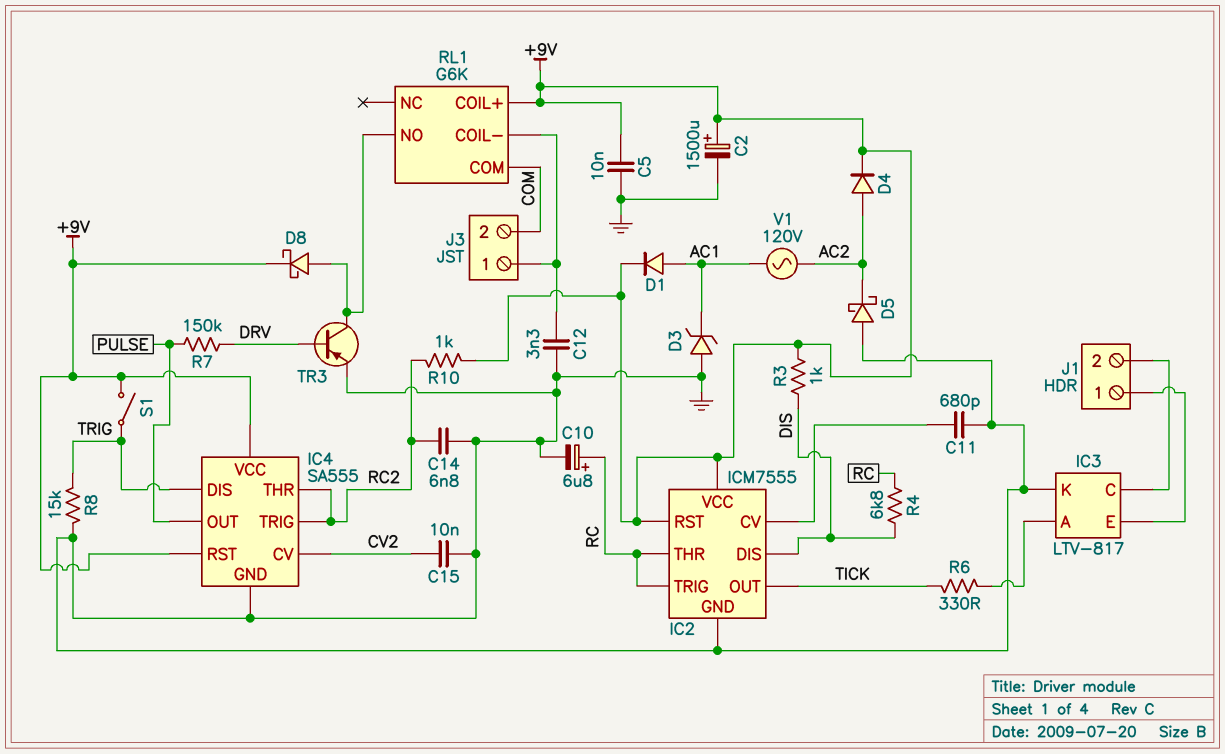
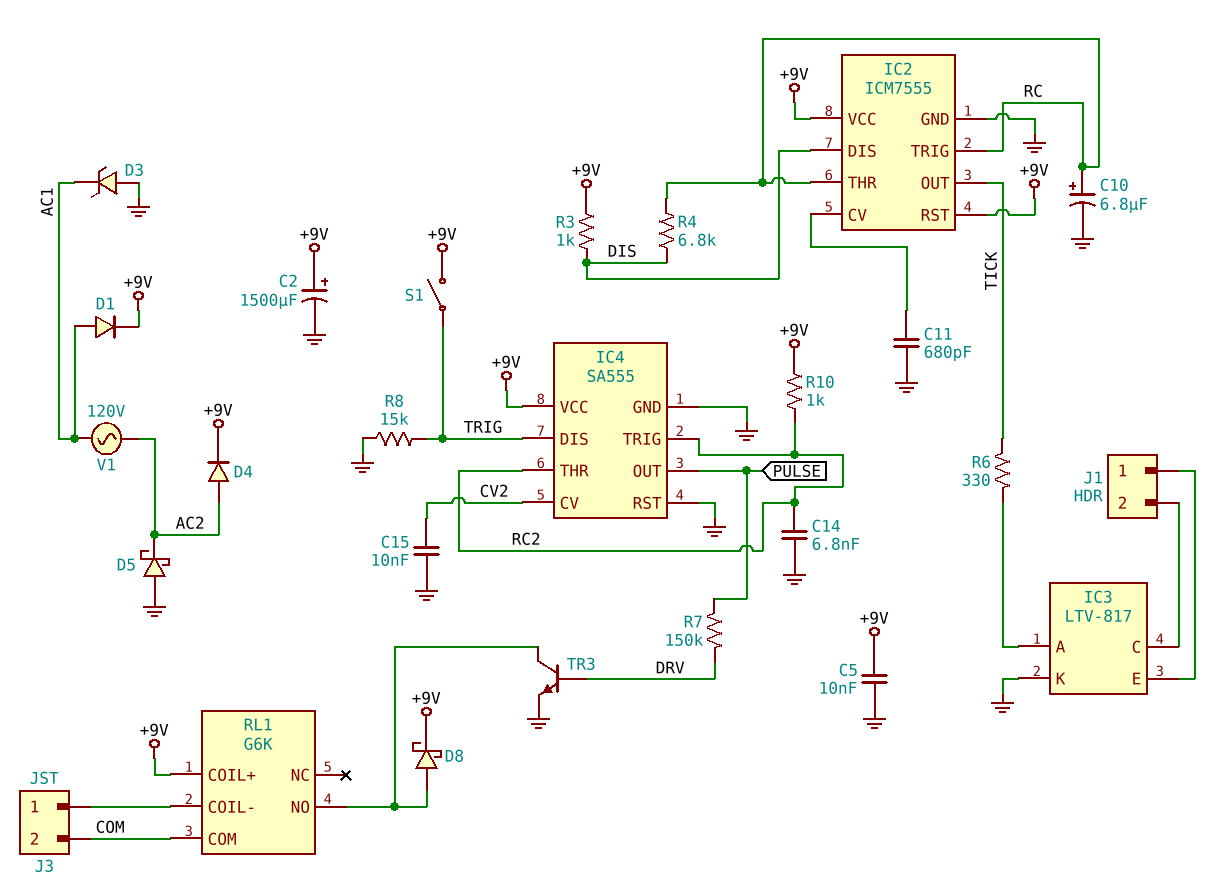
C12: 3.3nF (GND, J3/1) -> none
IC4 pin RST: +9V -> GND
TR3: PNP (B DRV, C RL1/NO, E GND) -> NPN (B DRV, C RL1/NO, E GND)

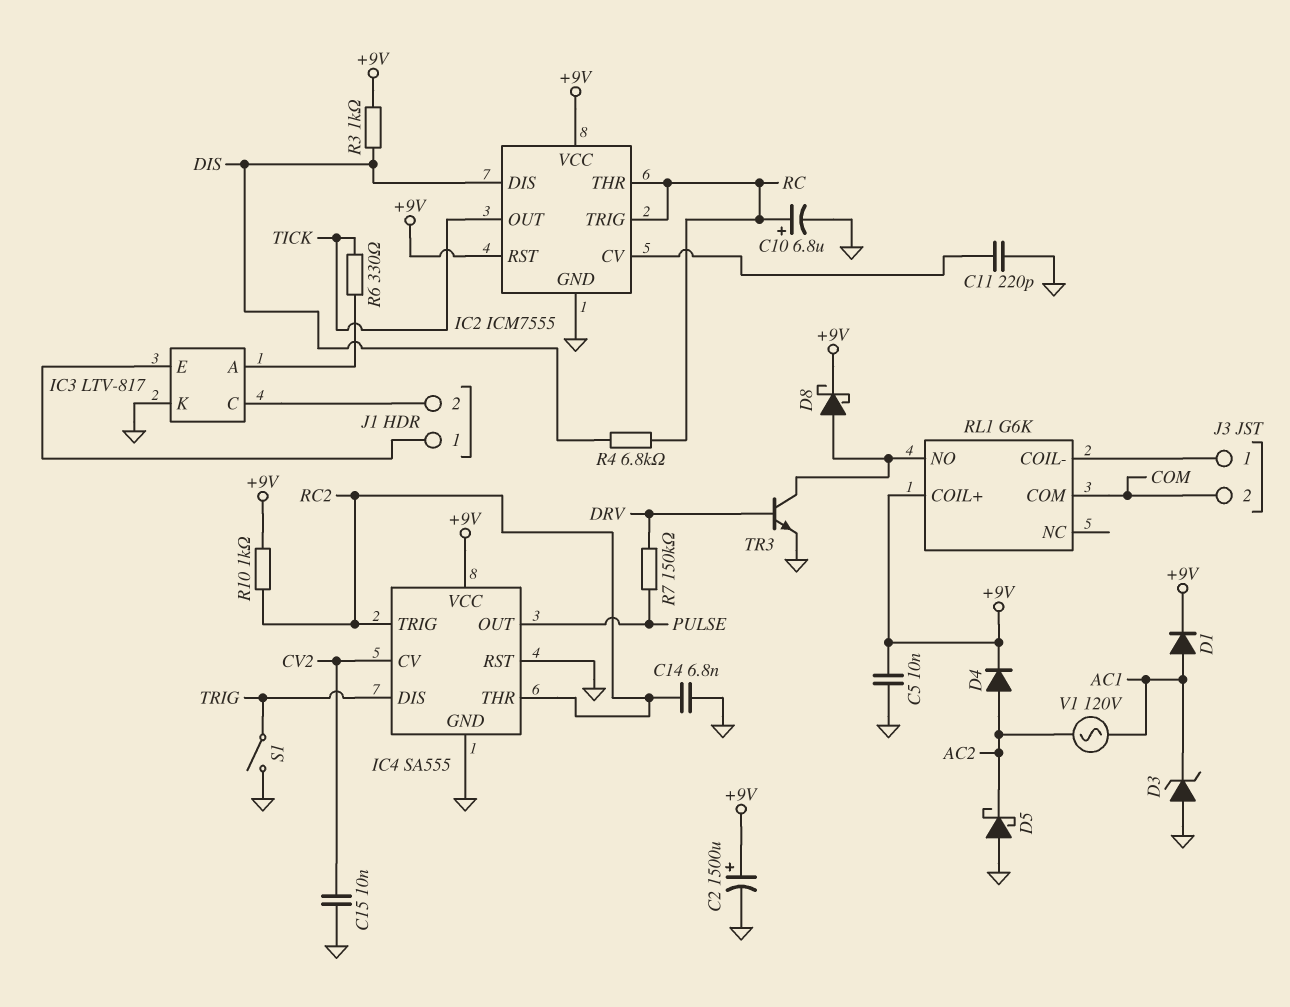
C11: 680pF (GND, IC2/CV) -> 220pF (GND, IC2/CV)
R8: 15k (GND, TRIG) -> none
S1: switch (+9V, TRIG) -> switch (GND, TRIG)

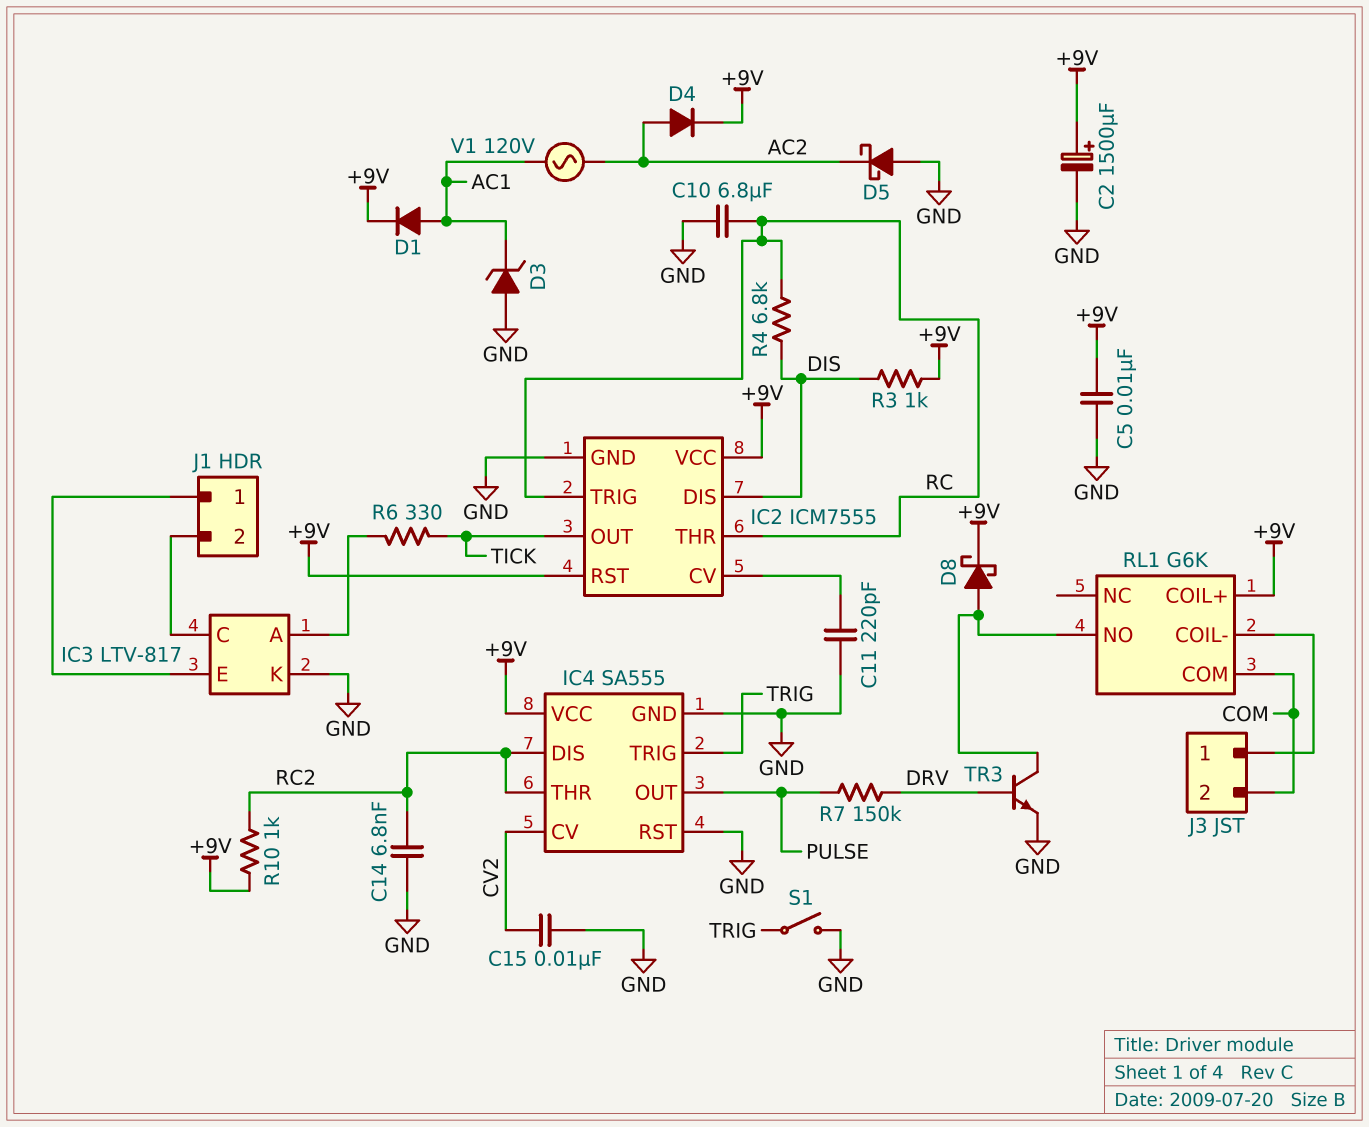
C10: 6.8uF (plus RC, minus GND) -> 6.8uF (GND, RC)
IC4 pin DIS: TRIG -> RC2
IC4 pin TRIG: RC2 -> TRIG

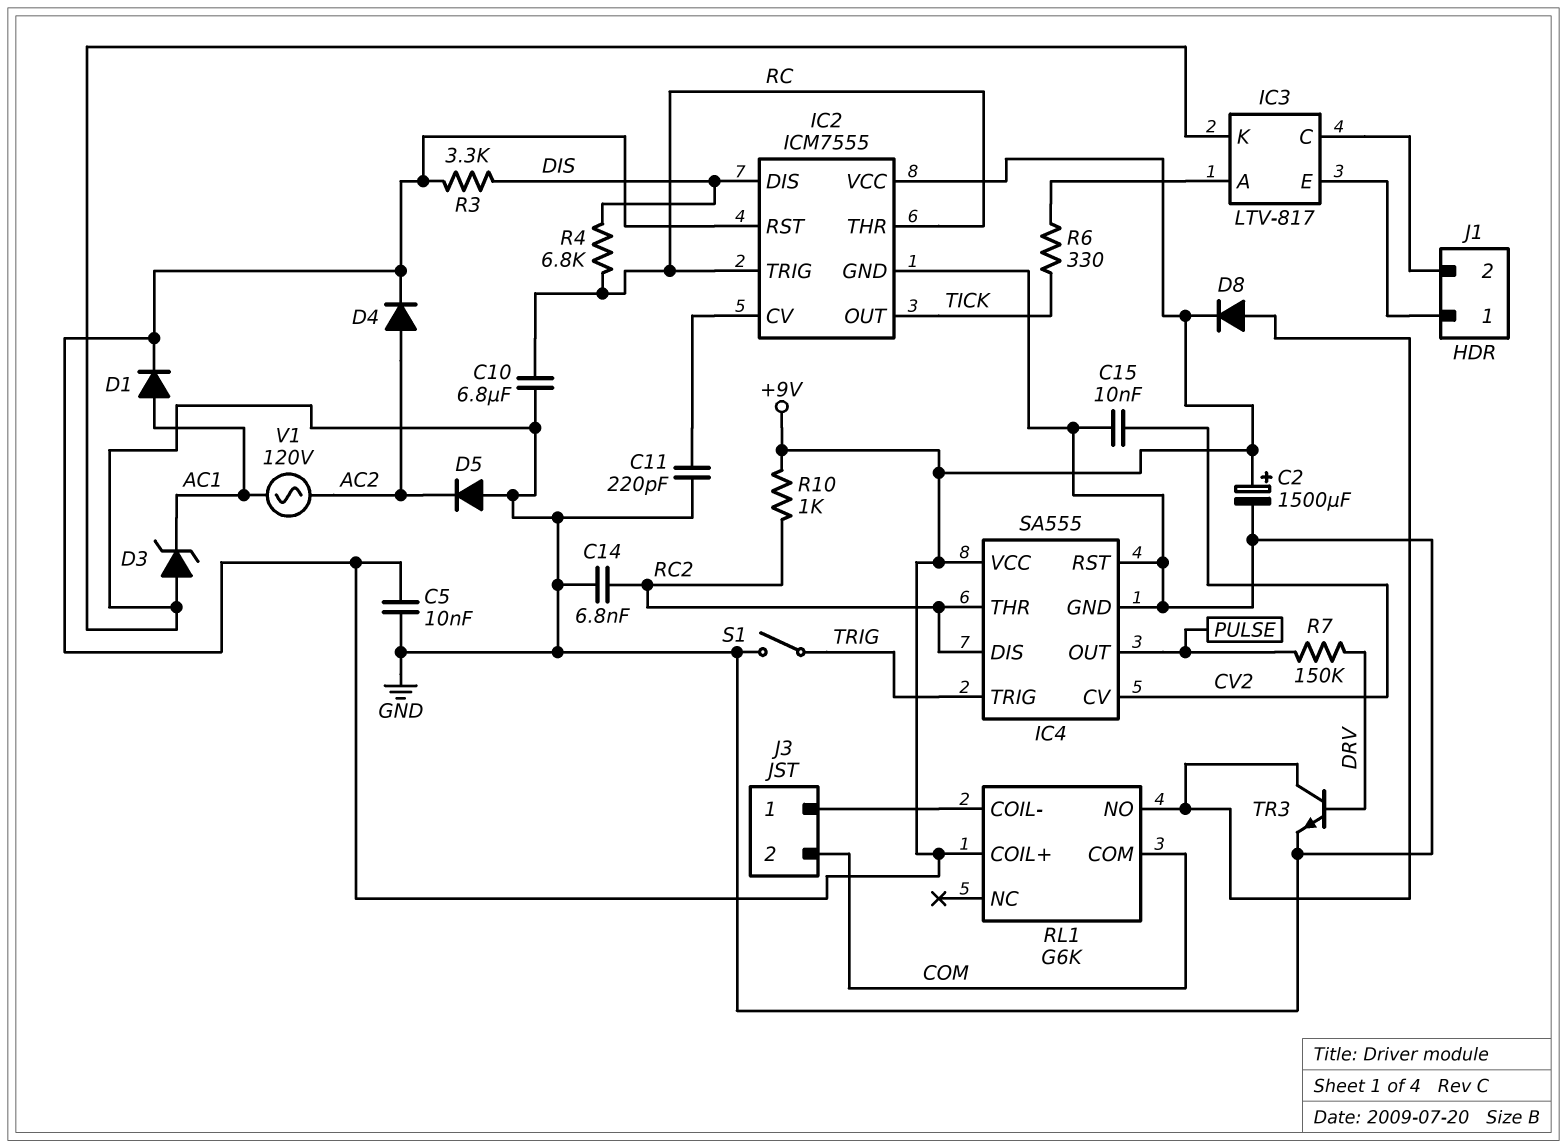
D5: schottky (A GND, K AC2) -> diode (A GND, K AC2)
D8: schottky (A RL1/NO, K +9V) -> diode (A RL1/NO, K +9V)
R3: 1k (+9V, DIS) -> 3.3k (+9V, DIS)

